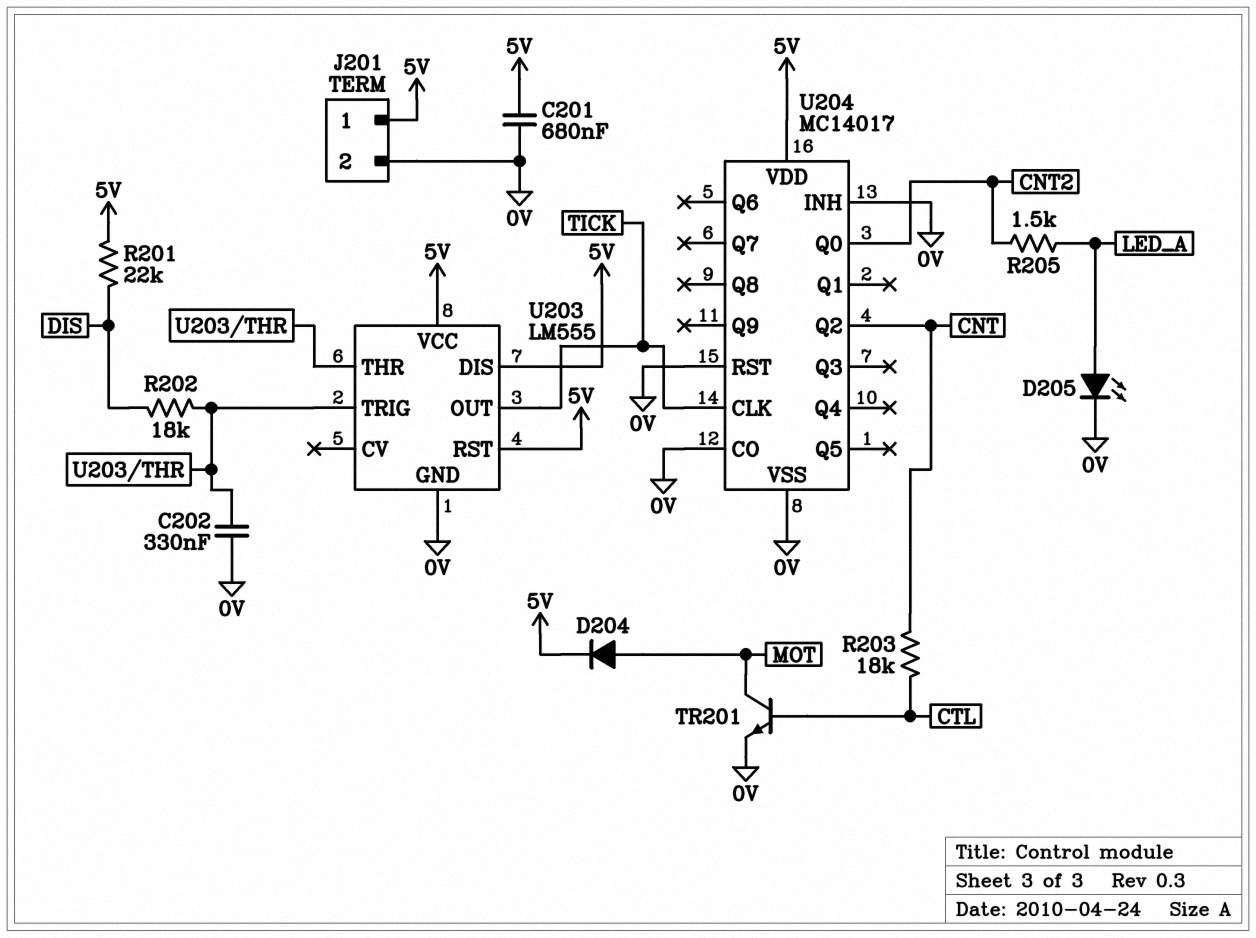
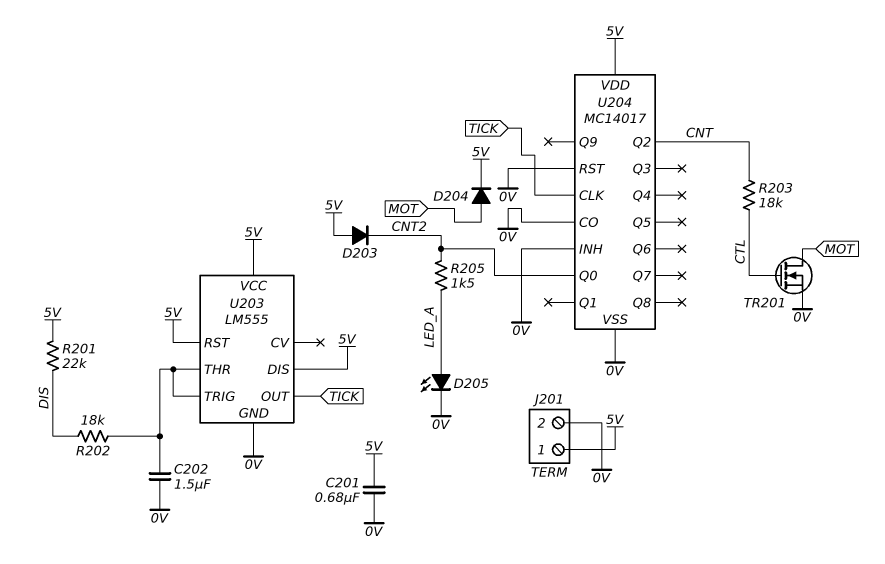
C202: 330nF (0V, U203/THR) -> 1.5uF (0V, U203/THR)
D203: none -> diode (A 5V, K CNT2)
TR201: NPN (B CTL, C MOT, E 0V) -> NMOS (G CTL, D MOT, S 0V)

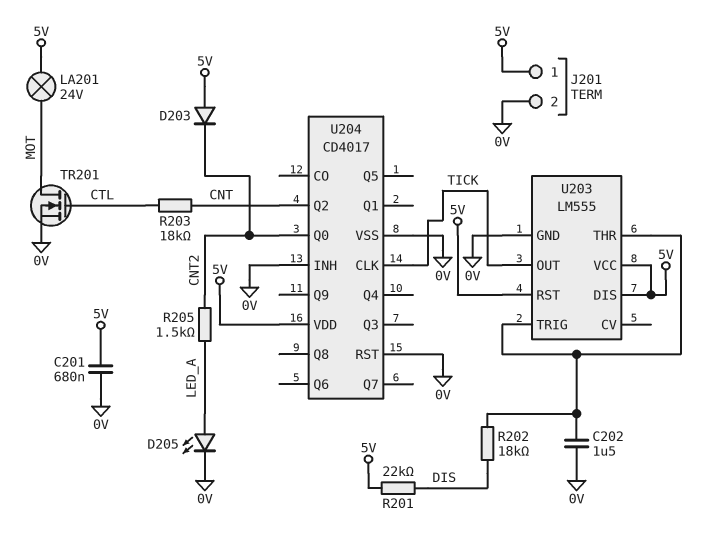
D204: diode (A MOT, K 5V) -> none
LA201: none -> lamp 24V (5V, MOT)
U204: MC14017 -> CD4017
U204 pin CO: 0V -> none

